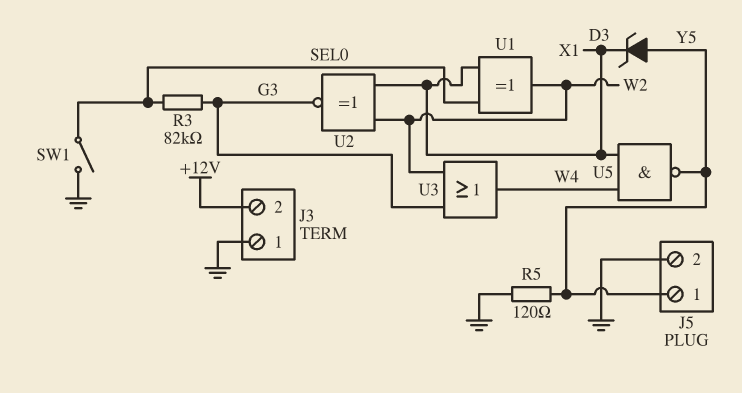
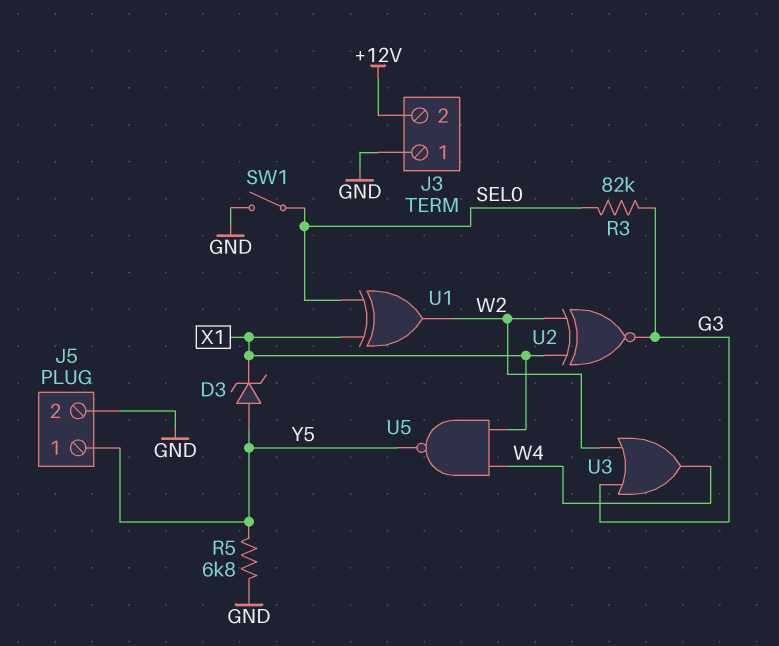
R5: 120 (GND, Y5) -> 6.8k (GND, Y5)

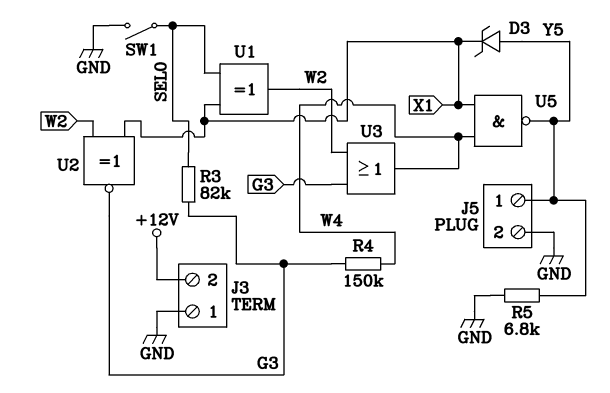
R4: none -> 150k (G3, W4)

